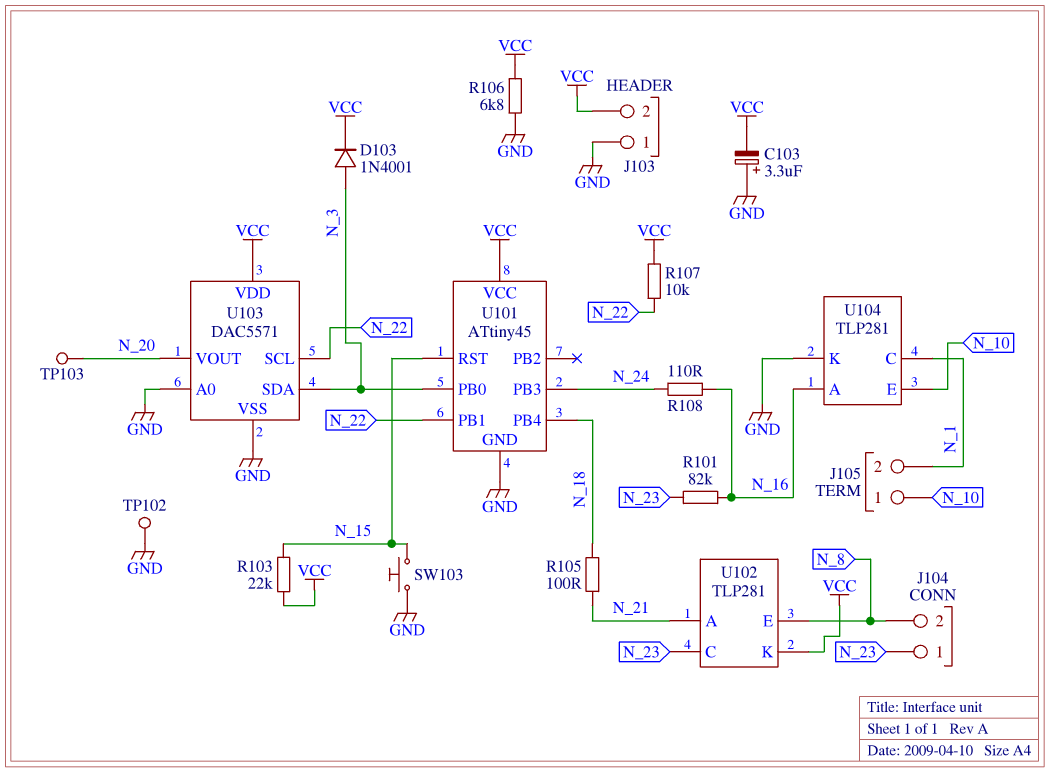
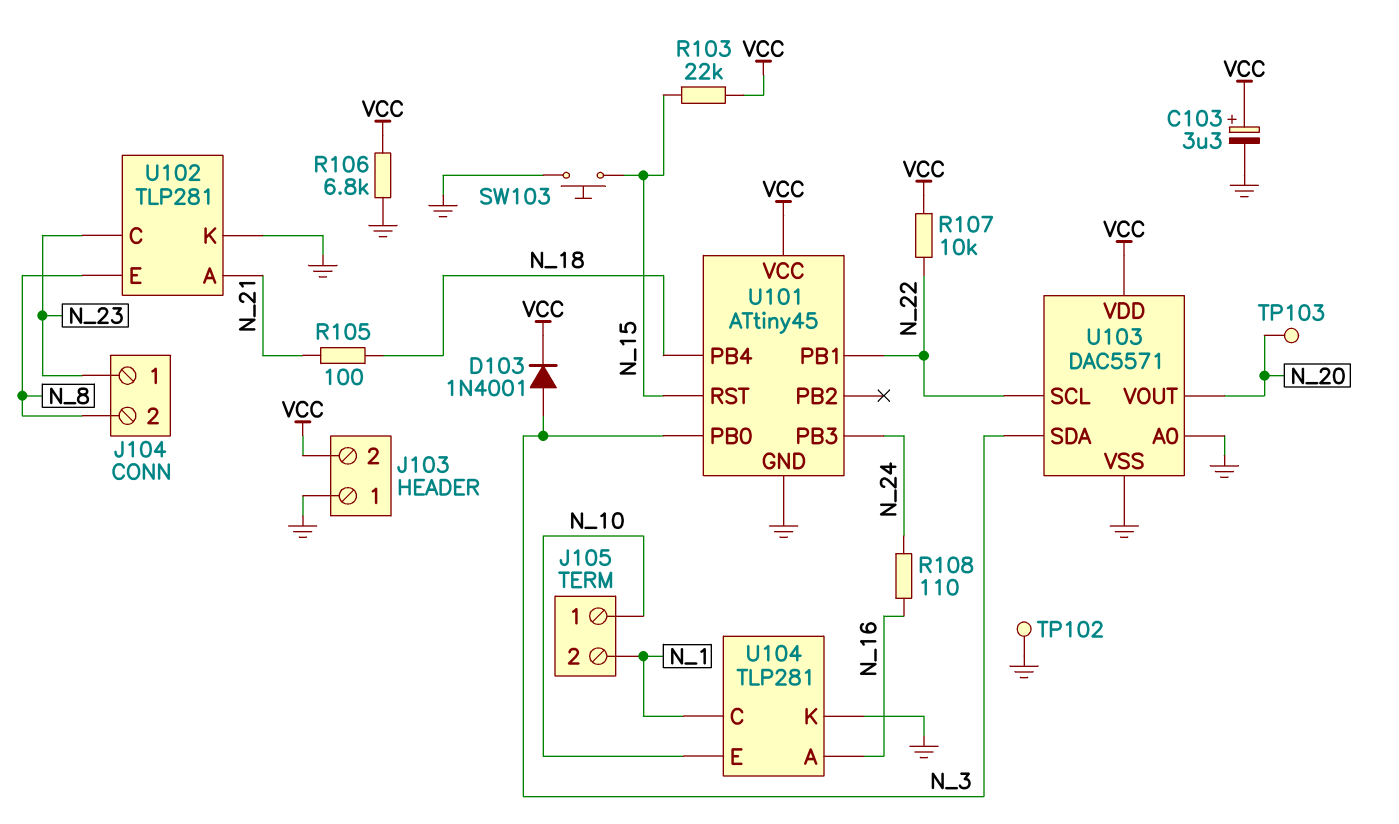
C103: 3.3uF (plus GND, minus VCC) -> 3.3uF (plus VCC, minus GND)
R101: 82k (N_16, N_23) -> none
U102 pin K: VCC -> GND

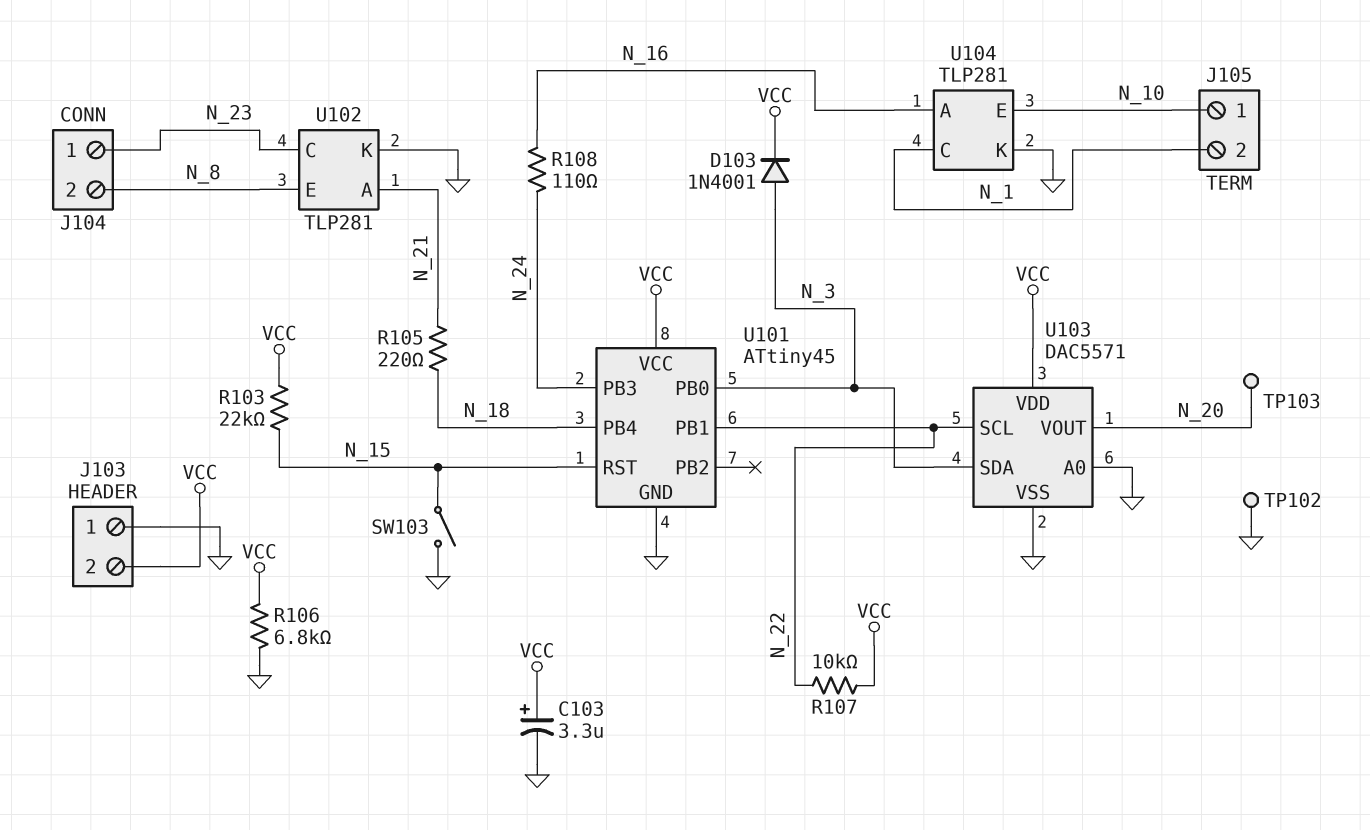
R105: 100 (N_18, N_21) -> 220 (N_18, N_21)
SW103: button (GND, N_15) -> switch (GND, N_15)

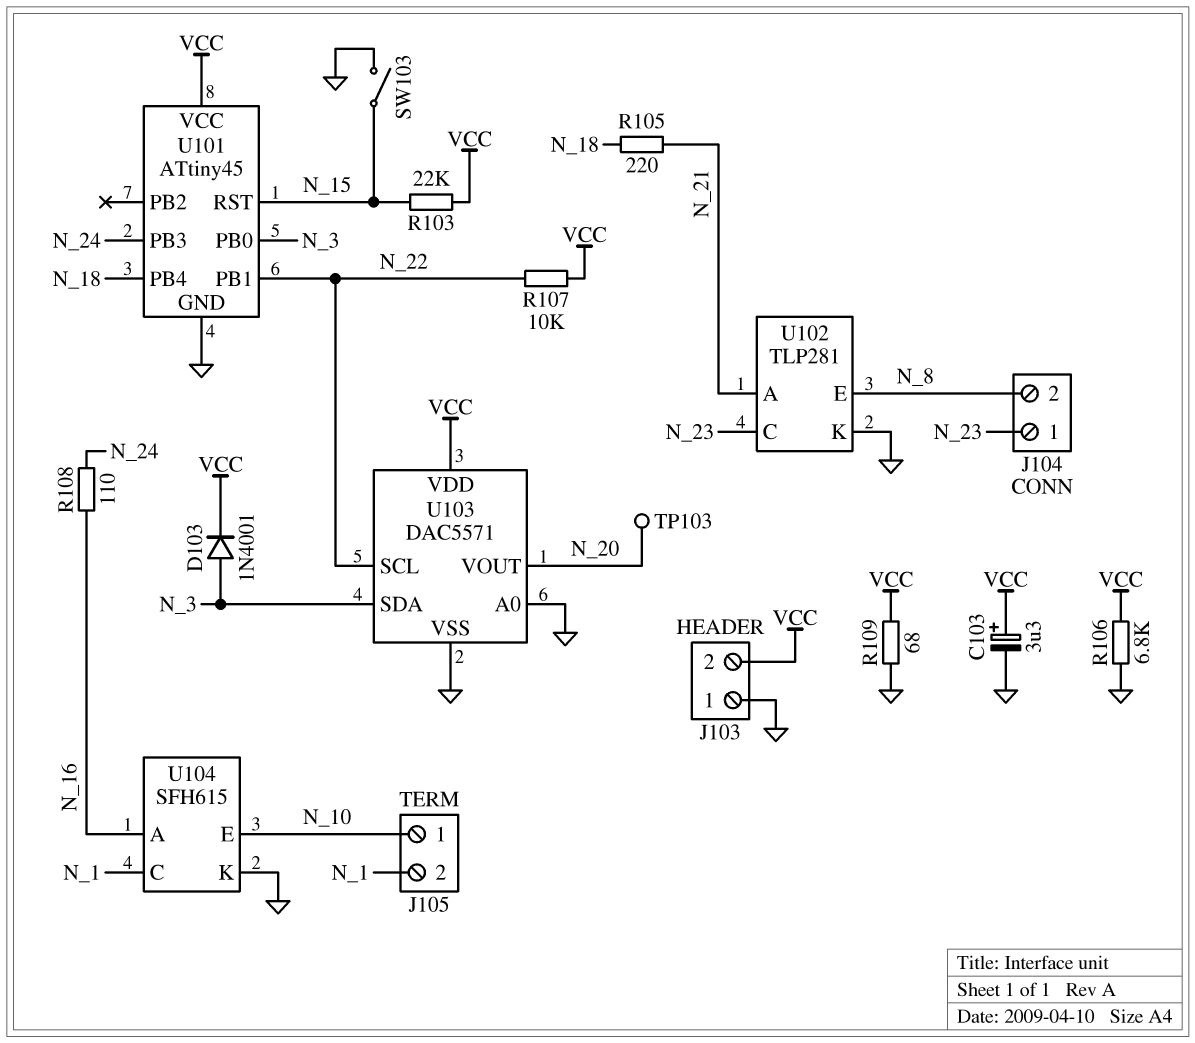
R109: none -> 68 (GND, VCC)
TP102: test point (GND) -> none
U104: TLP281 -> SFH615

